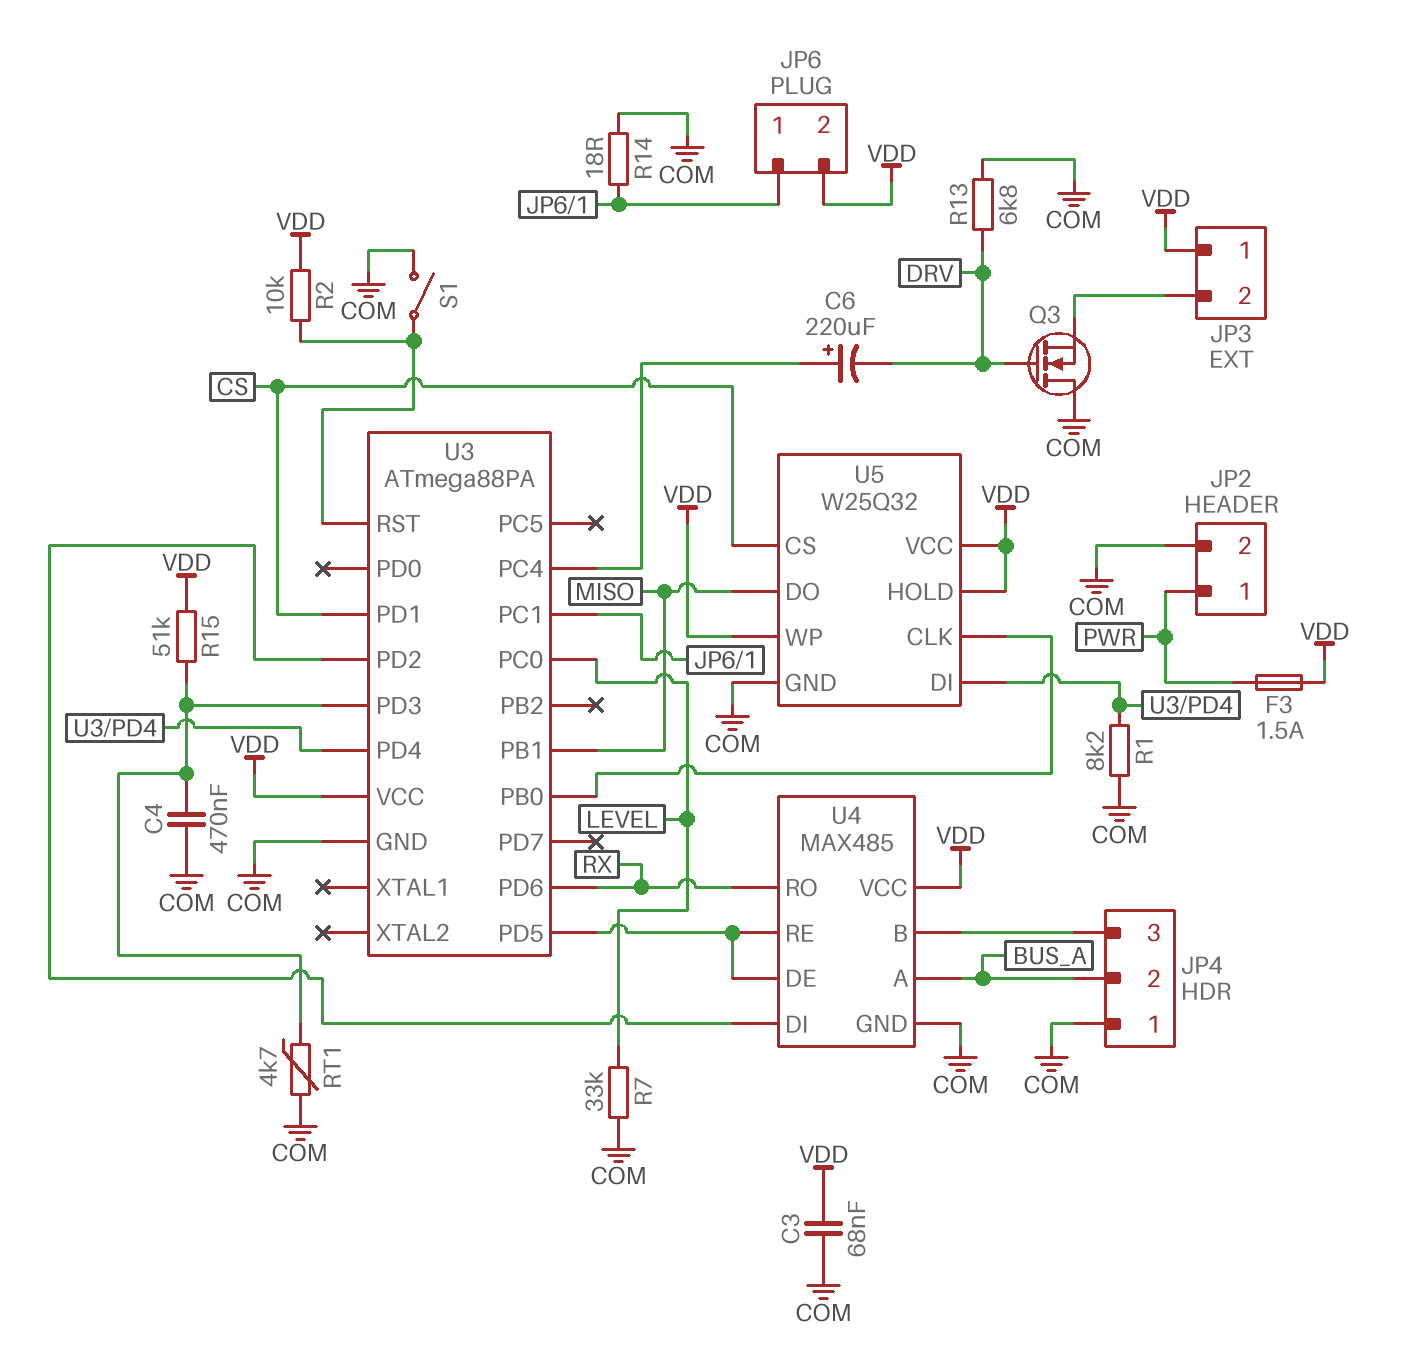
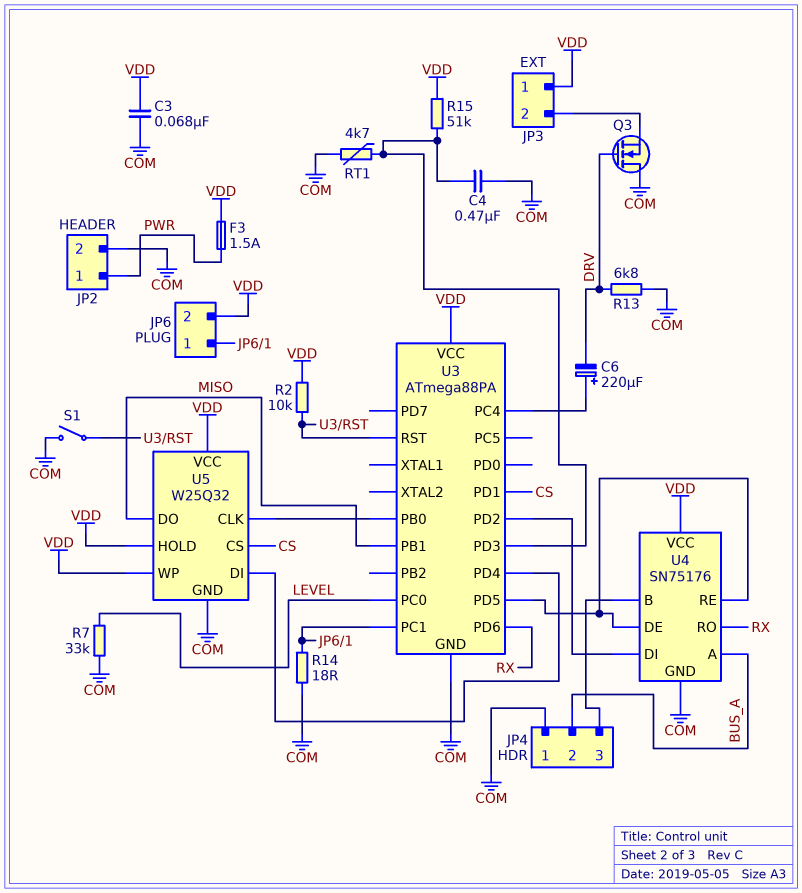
R1: 8.2k (COM, U3/PD4) -> none
U4: MAX485 -> SN75176

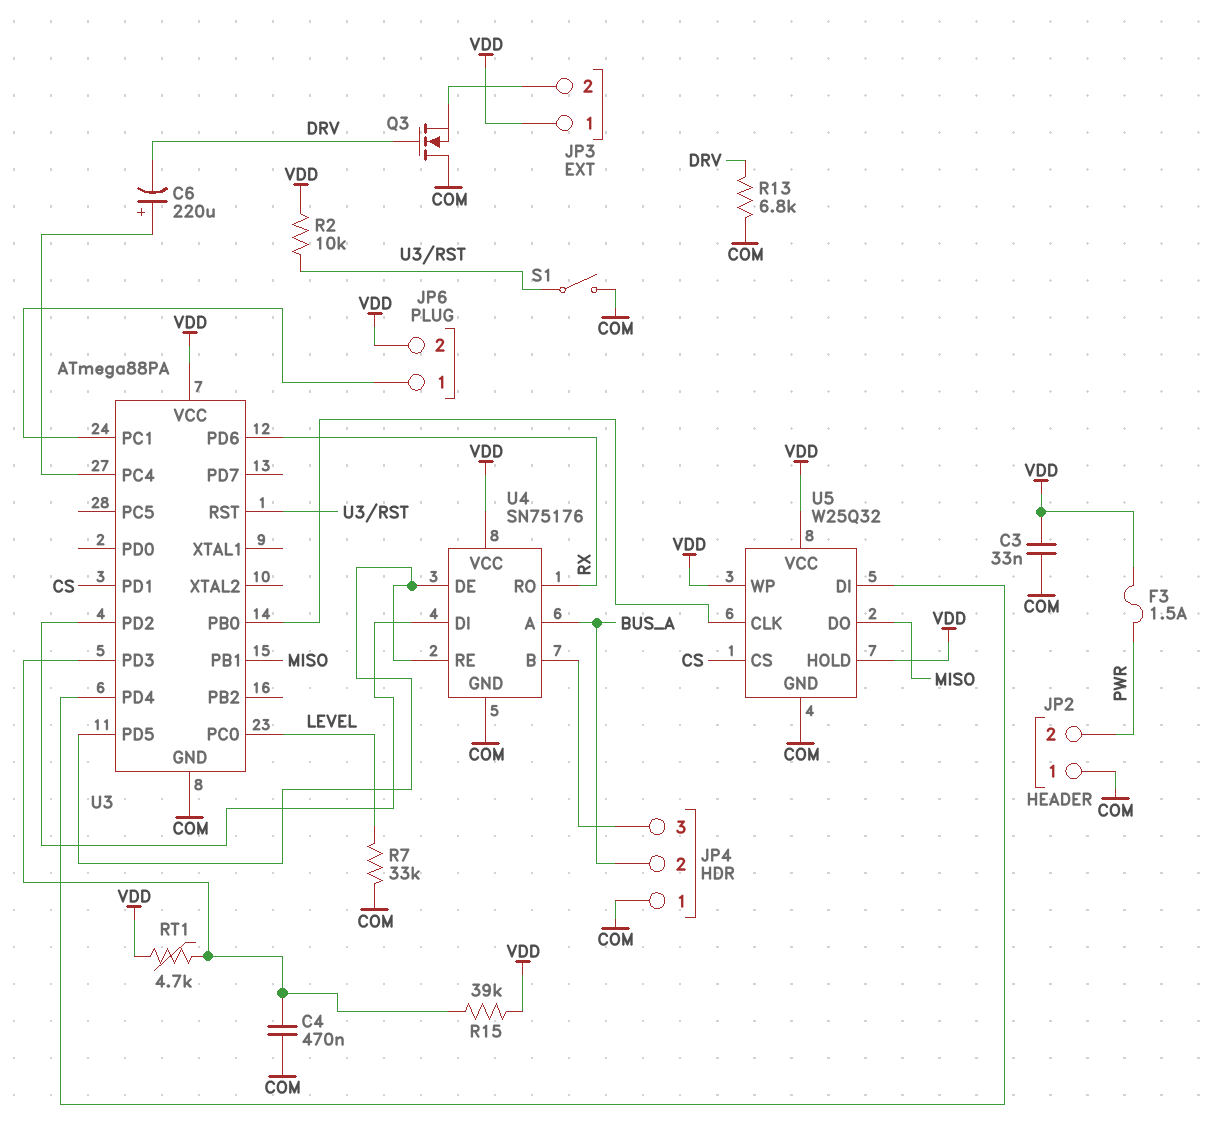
C3: 68nF (COM, VDD) -> 33nF (COM, VDD)
JP2 pin 1: PWR -> COM
JP2 pin 2: COM -> PWR
R14: 18 (COM, JP6/1) -> none
R15: 51k (U3/PD3, VDD) -> 39k (U3/PD3, VDD)
RT1: 4.7k (COM, U3/PD3) -> 4.7k (U3/PD3, VDD)

